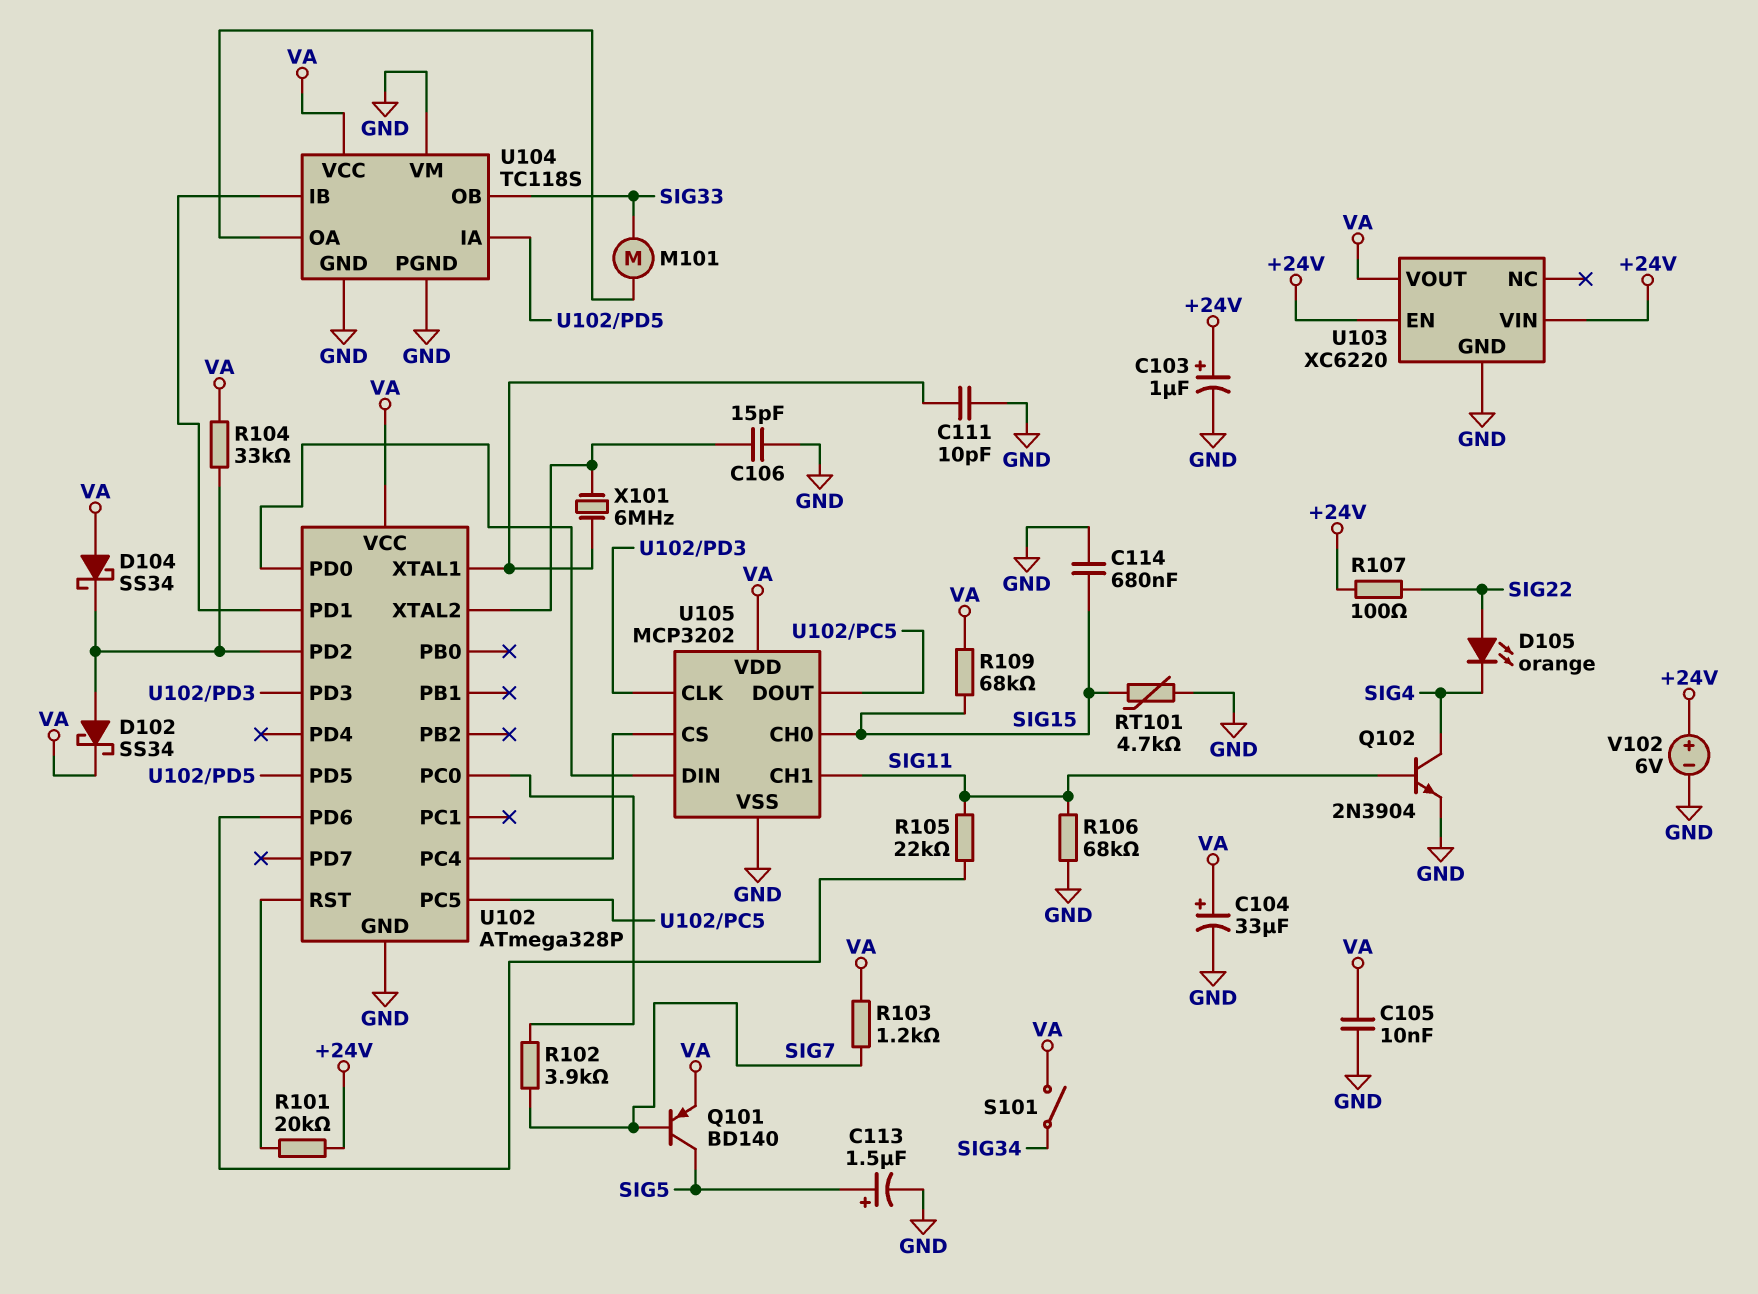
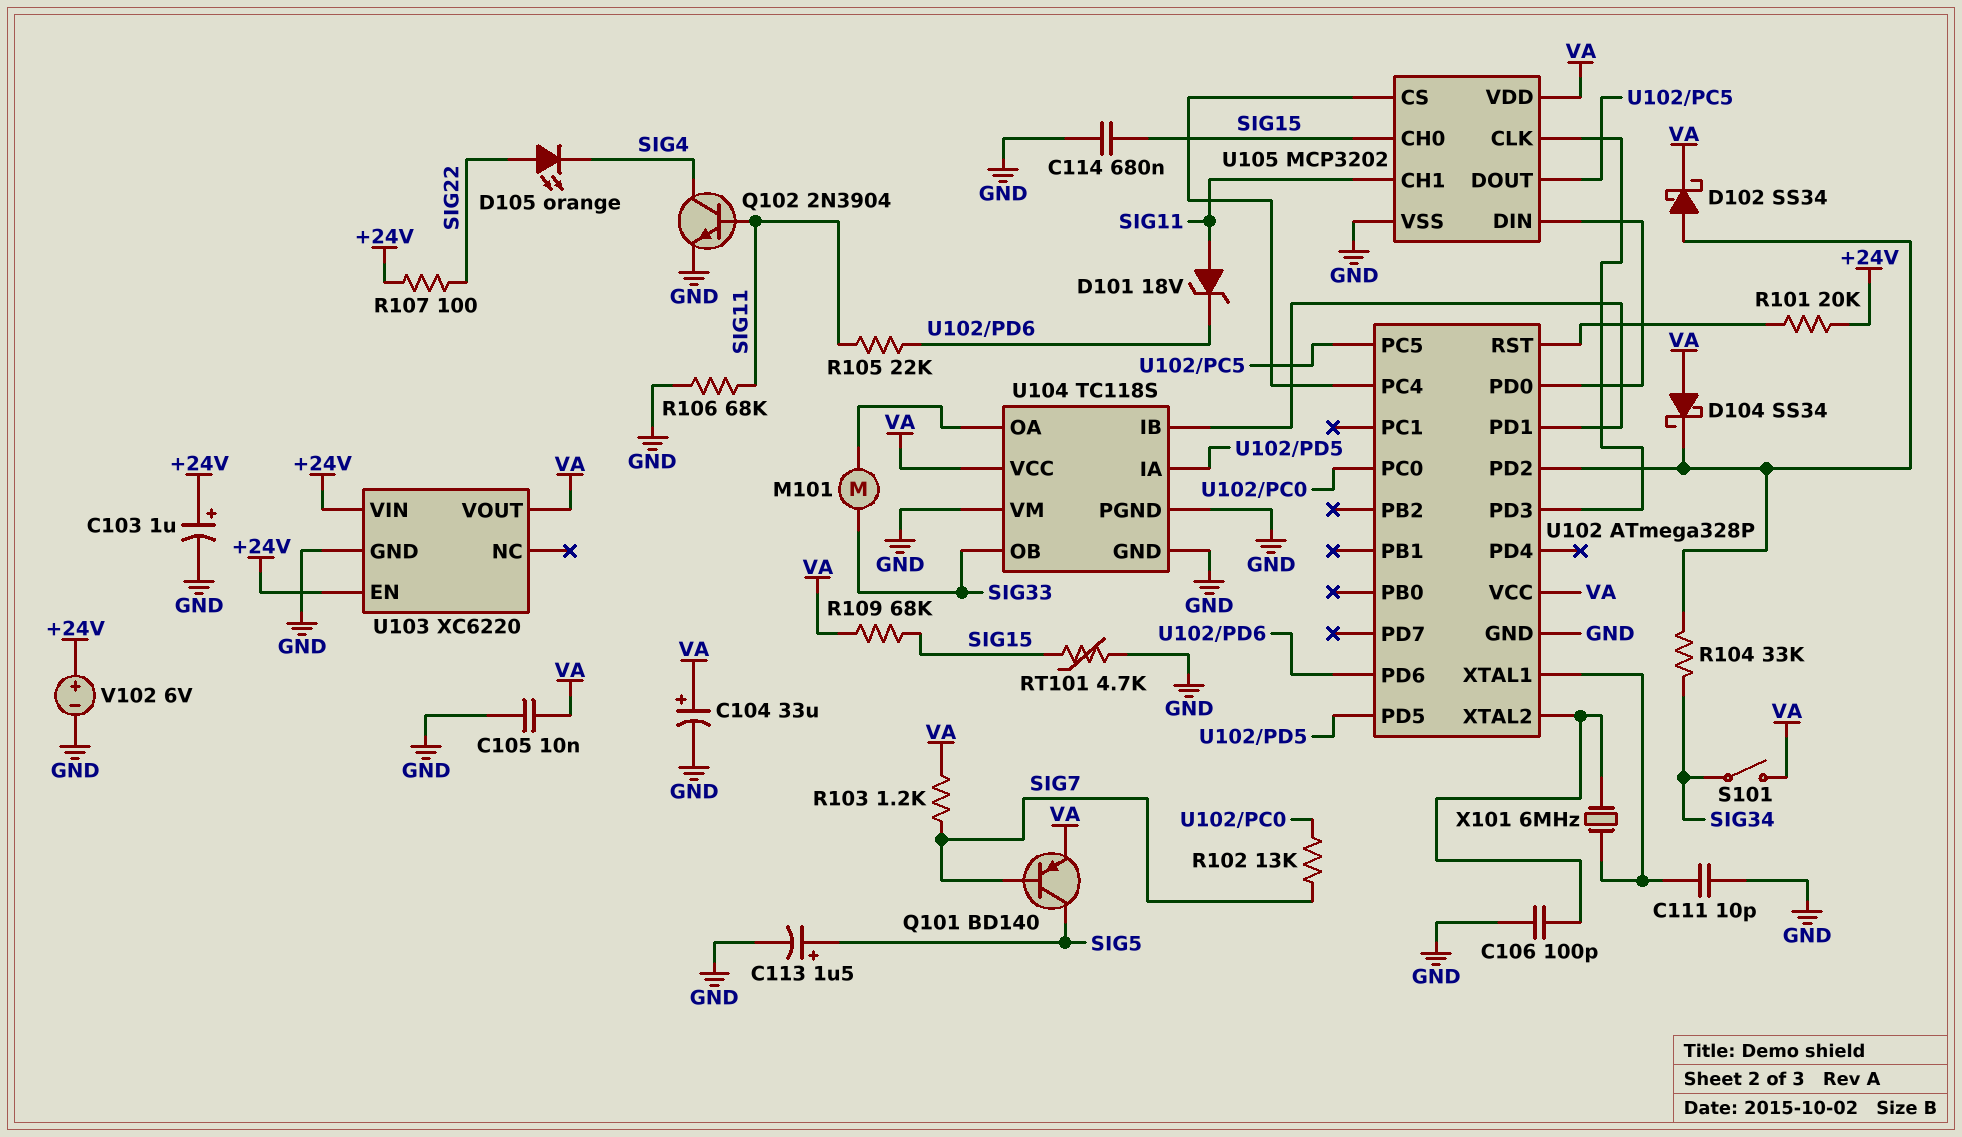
C106: 15pF (GND, U102/XTAL2) -> 100pF (GND, U102/XTAL2)
D101: none -> zener 18V (A SIG11, K U102/PD6)
R102: 3.9k (SIG7, U102/PC0) -> 13k (SIG7, U102/PC0)
R104: 33k (U102/PD2, VA) -> 33k (SIG34, U102/PD2)

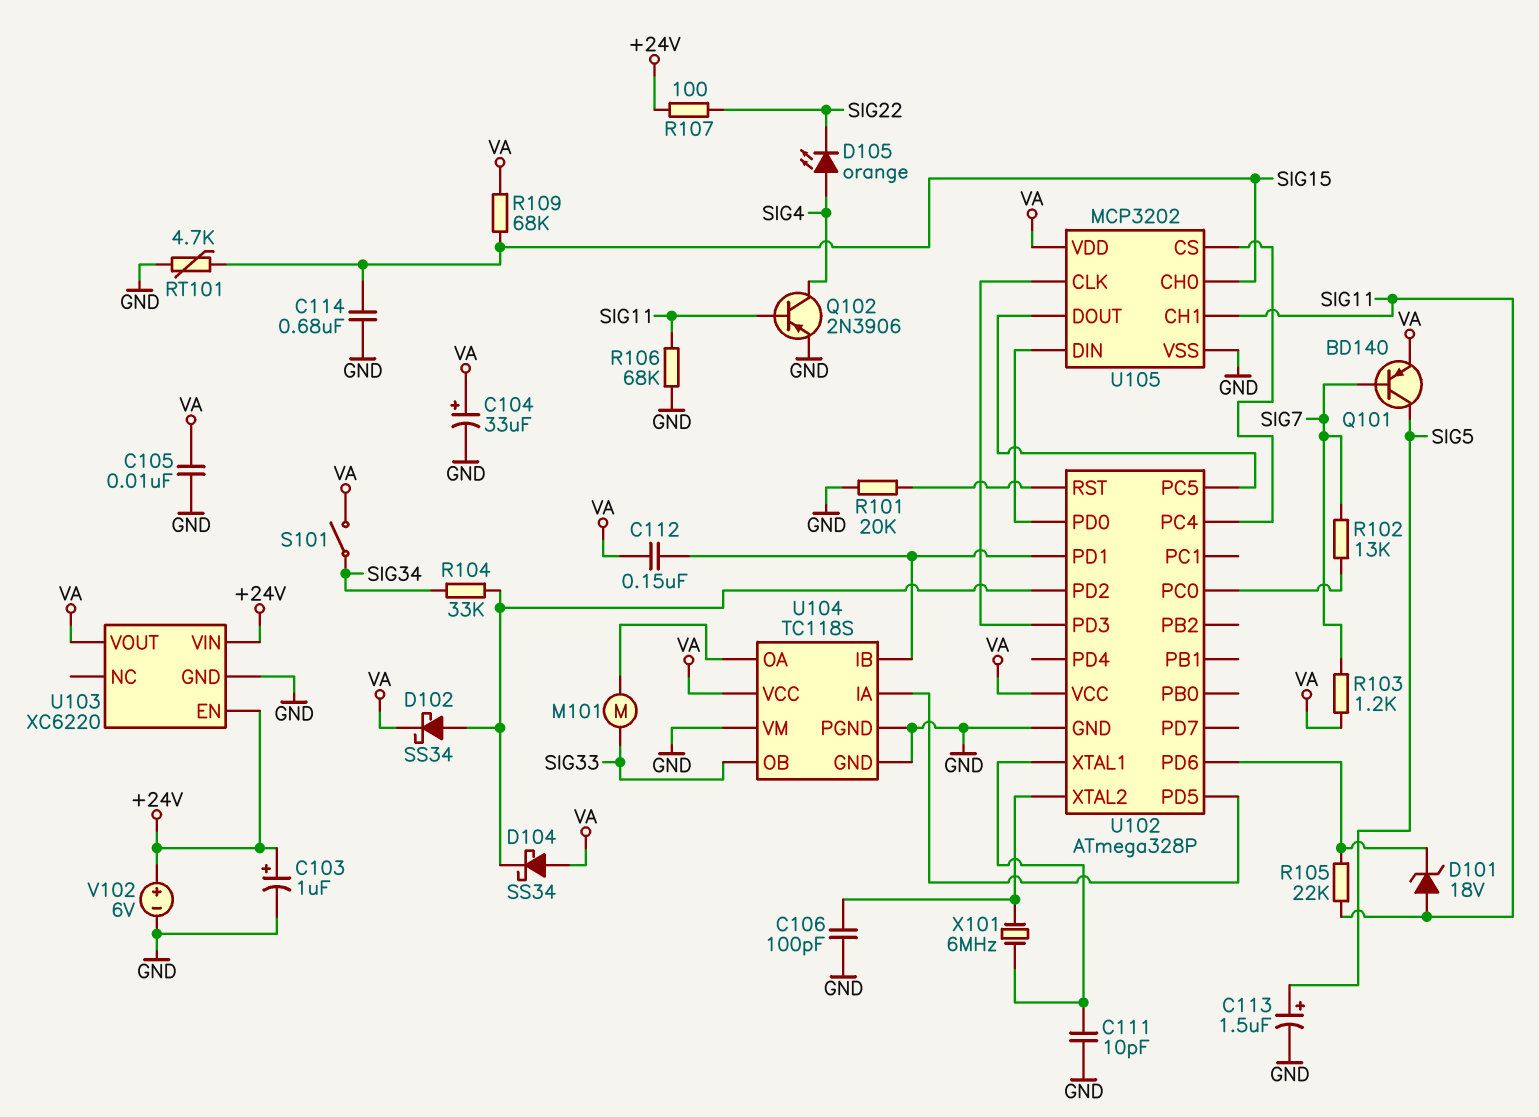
C112: none -> 150nF (U102/PD1, VA)
D105: LED orange (A SIG22, K SIG4) -> LED orange (A SIG4, K SIG22)
Q102: NPN 2N3904 (B SIG11, C SIG4, E GND) -> PNP 2N3906 (B SIG11, C SIG4, E GND)
R101: 20k (+24V, U102/RST) -> 20k (GND, U102/RST)

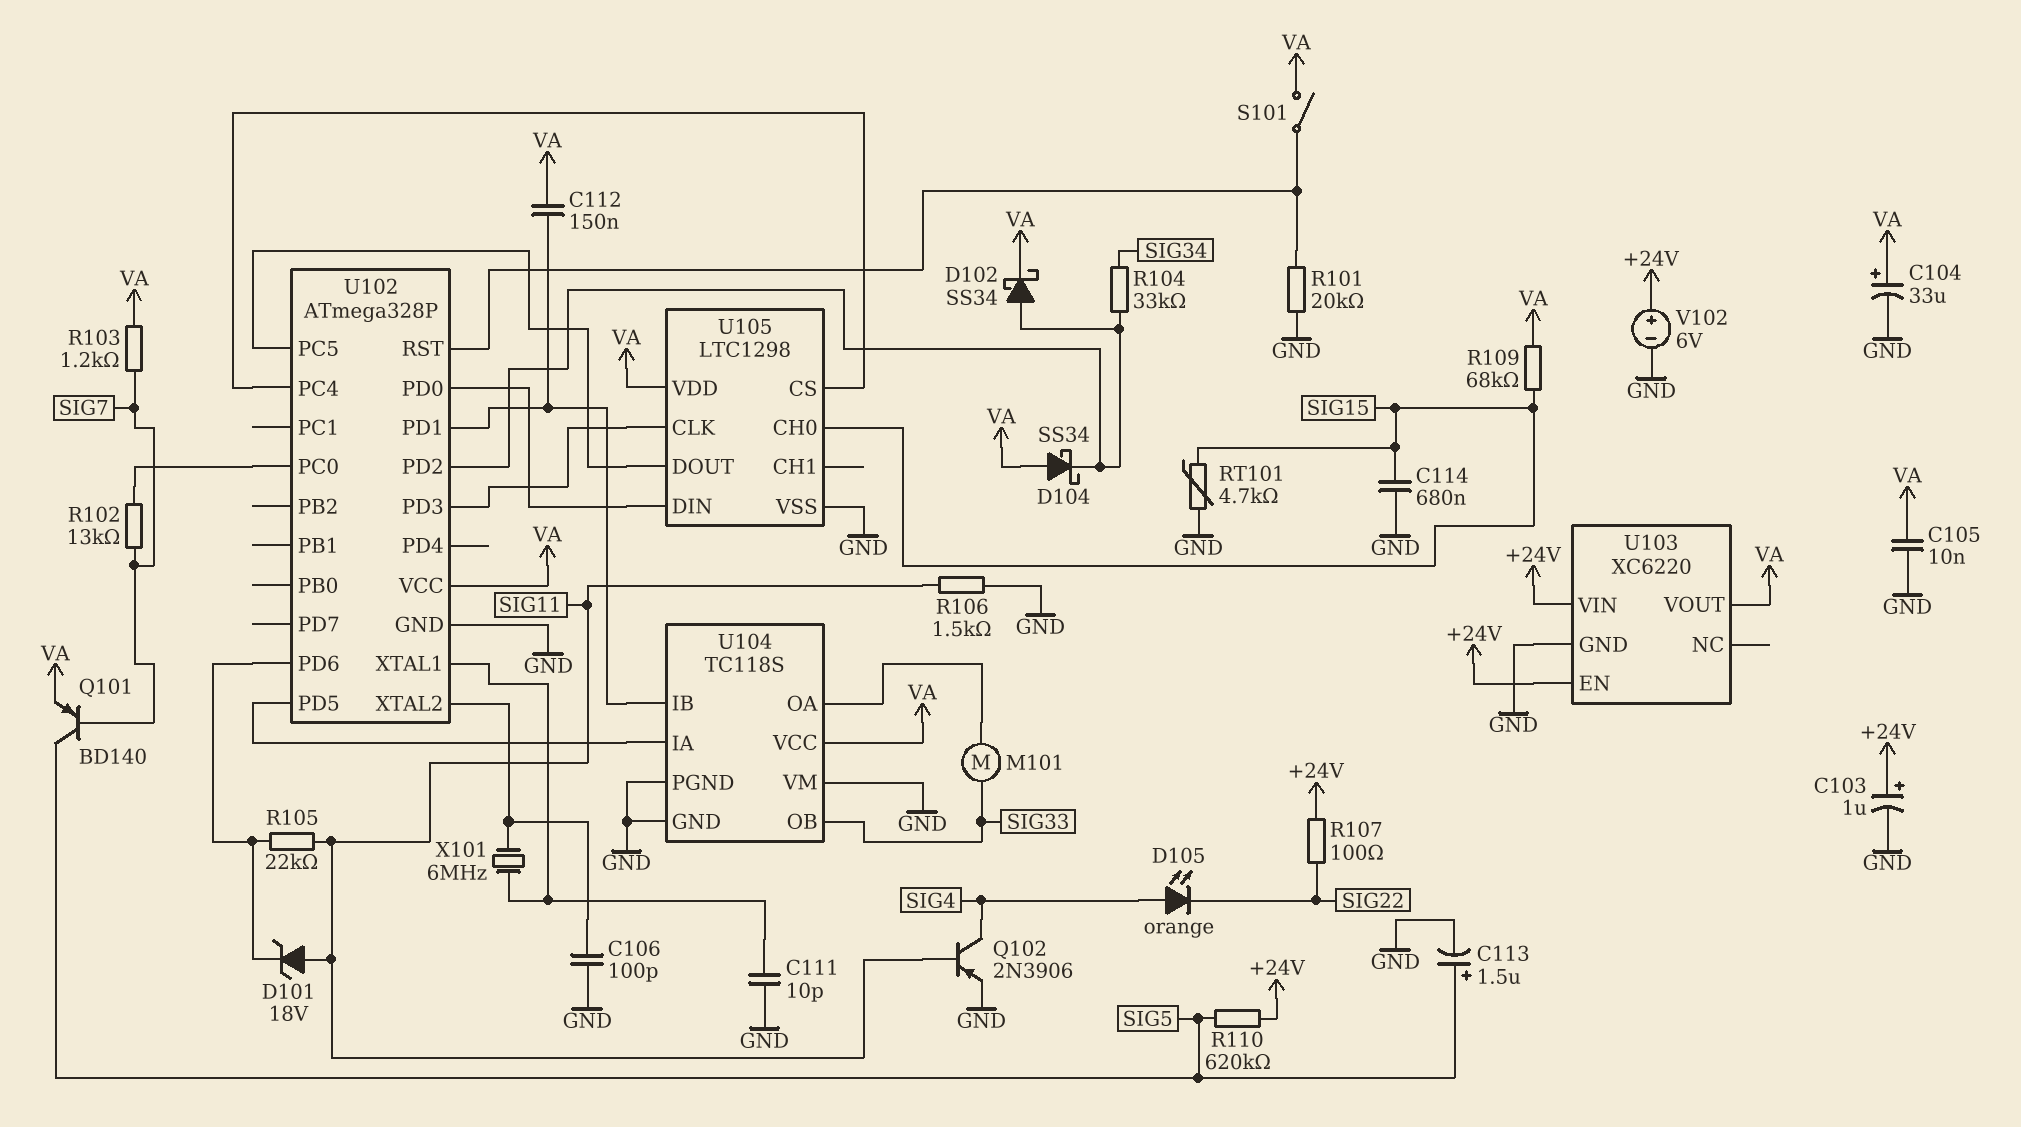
R106: 68k (GND, SIG11) -> 1.5k (GND, SIG11)
R110: none -> 620k (+24V, SIG5)
S101: switch (SIG34, VA) -> switch (U102/RST, VA)
U105: MCP3202 -> LTC1298
U105 pin CH1: SIG11 -> none

